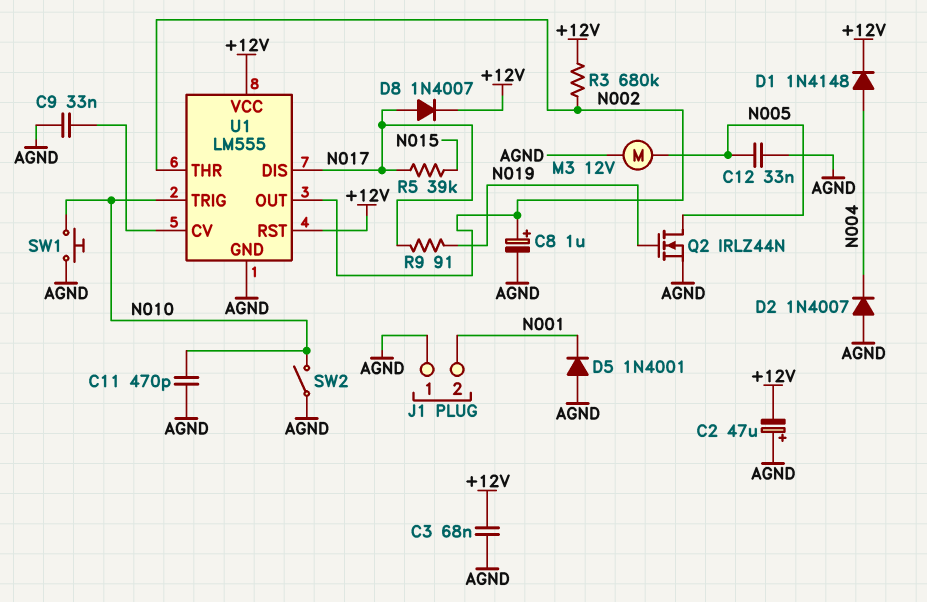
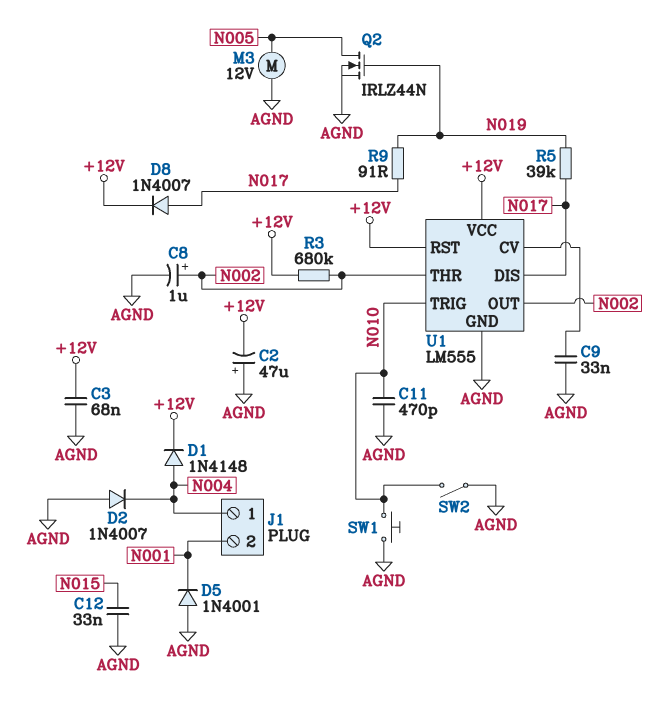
C12: 33nF (AGND, N005) -> 33nF (AGND, N015)
J1 pin 1: AGND -> N004
R5: 39k (N015, N017) -> 39k (N017, N019)

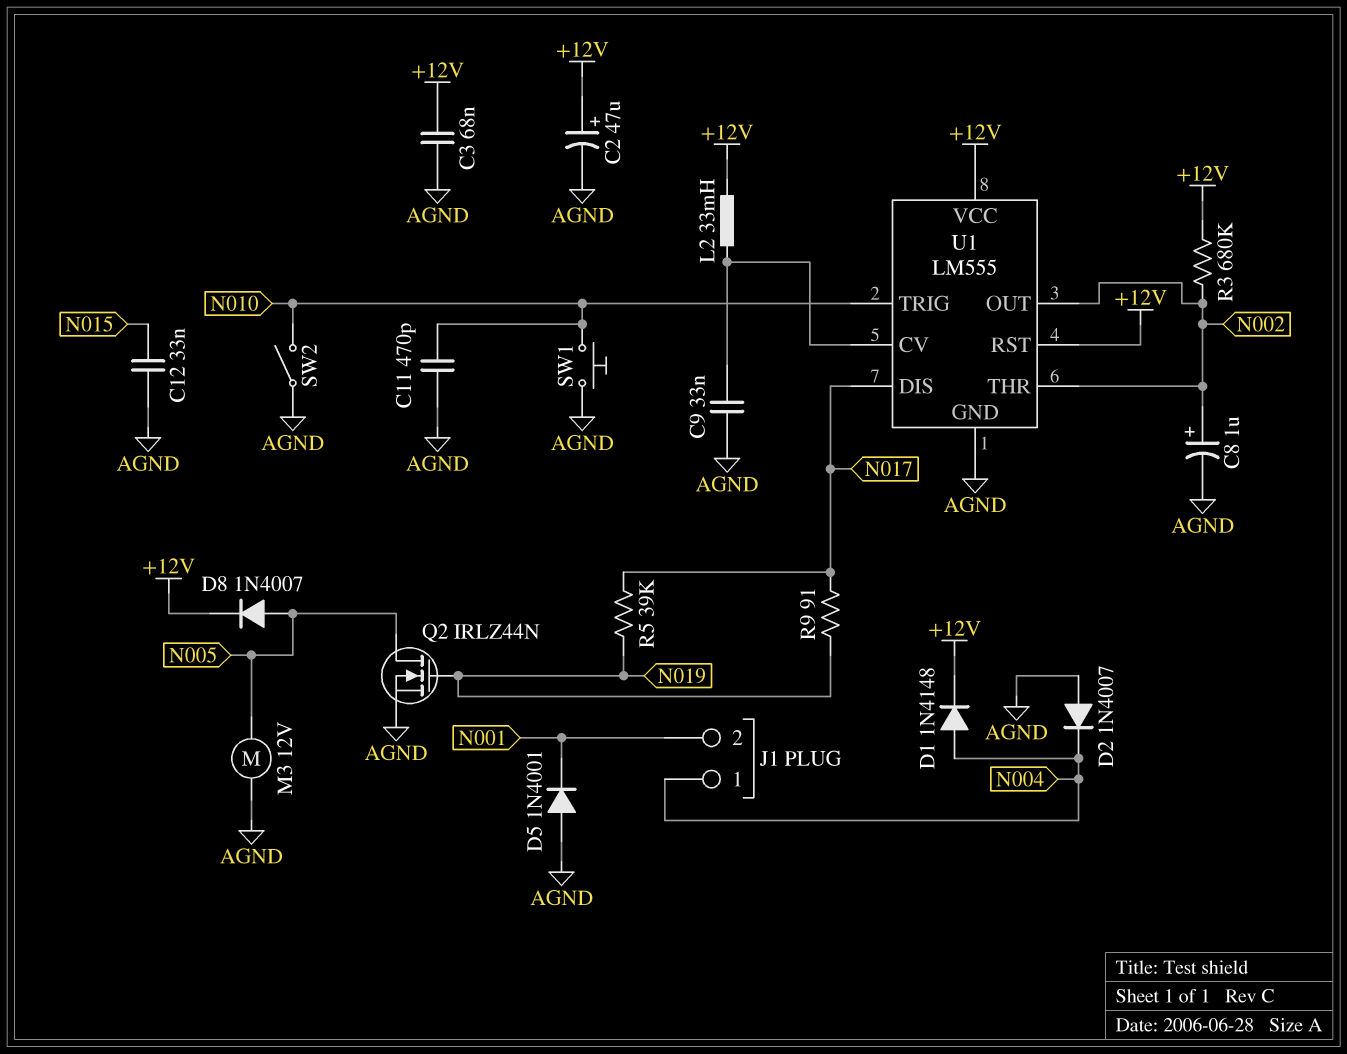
C2: 47uF (plus AGND, minus +12V) -> 47uF (plus +12V, minus AGND)
D8: diode 1N4007 (A N017, K +12V) -> diode 1N4007 (A N005, K +12V)
L2: none -> 33mH (+12V, U1/CV)

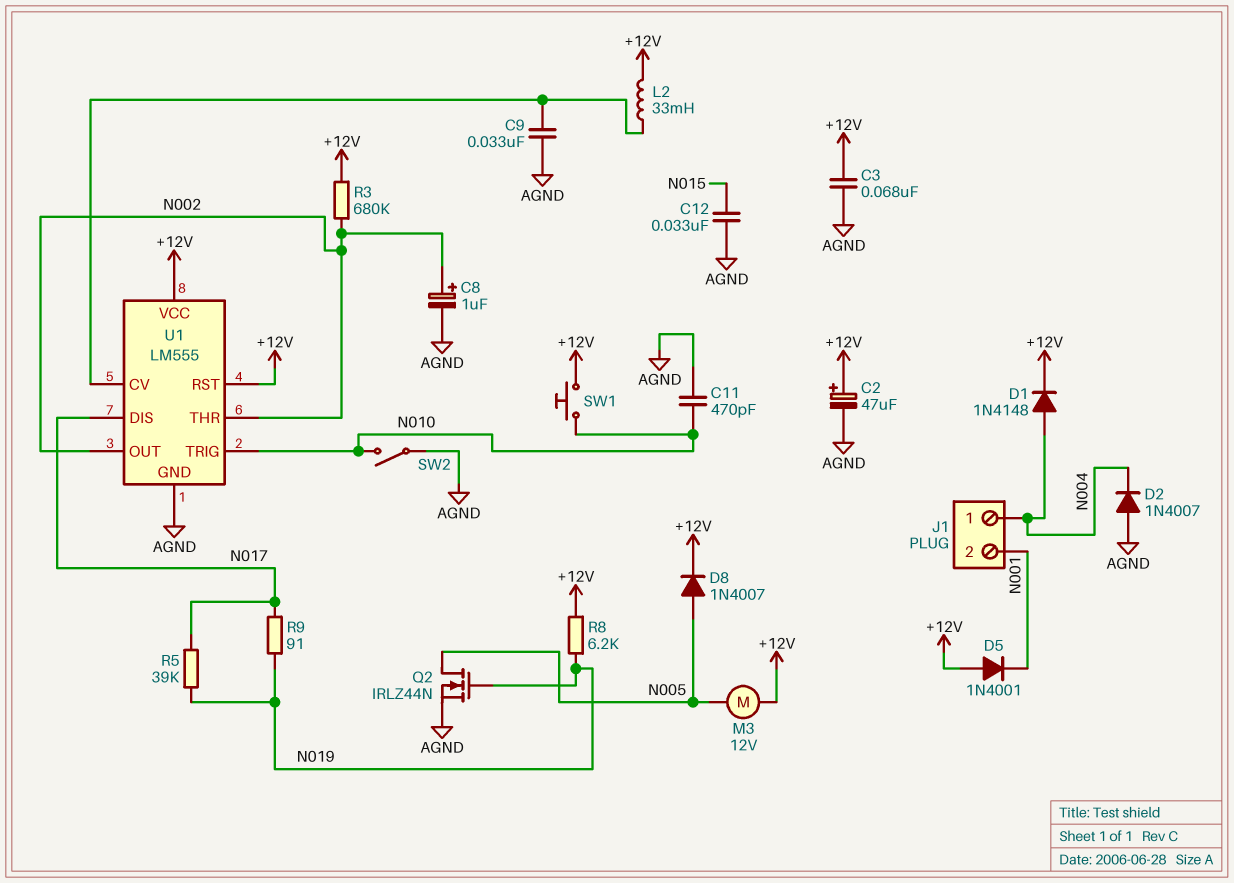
D5: diode 1N4001 (A AGND, K N001) -> diode 1N4001 (A +12V, K N001)
M3: motor 12V (AGND, N005) -> motor 12V (+12V, N005)
R8: none -> 6.2k (+12V, N019)
SW1: button (AGND, N010) -> button (+12V, N010)

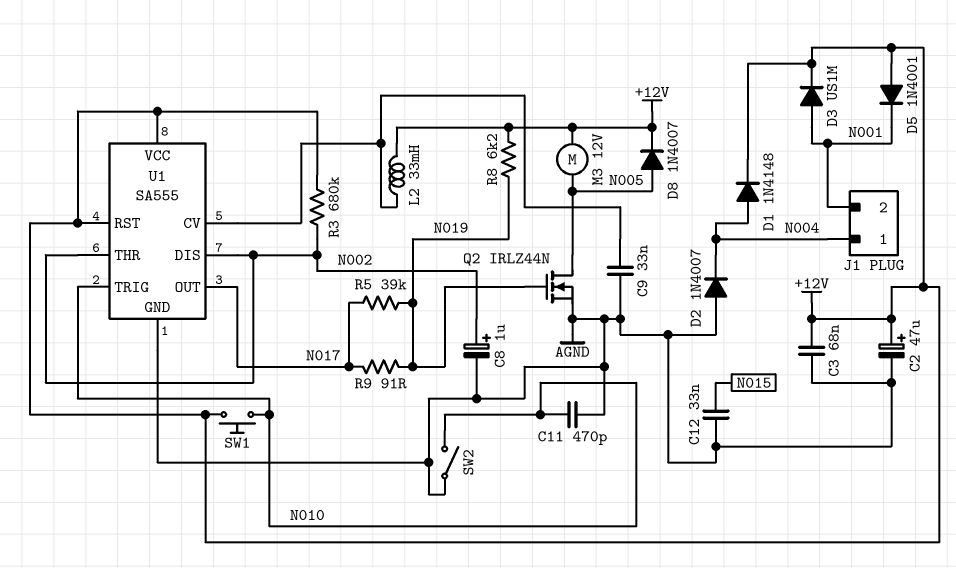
D3: none -> diode US1M (A N001, K +12V)
U1: LM555 -> SA555
U1 pin DIS: N017 -> N002
U1 pin OUT: N002 -> N017

